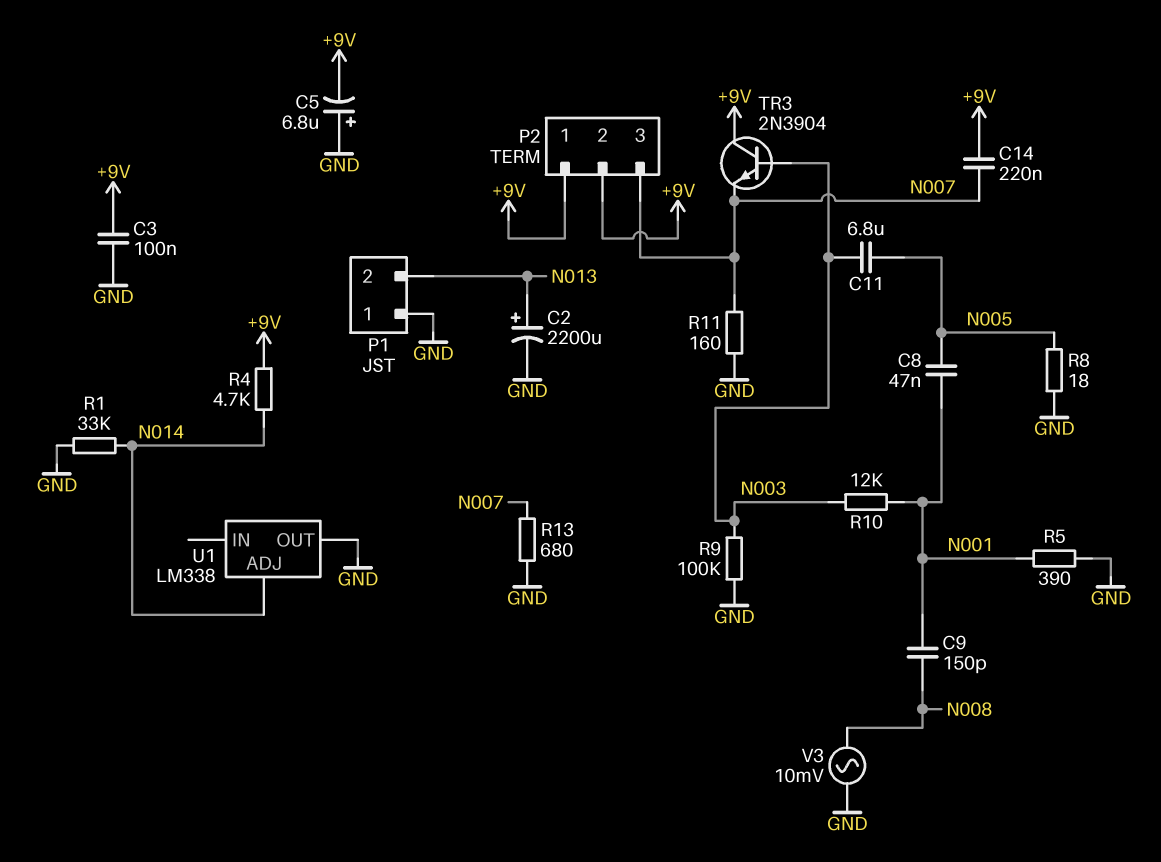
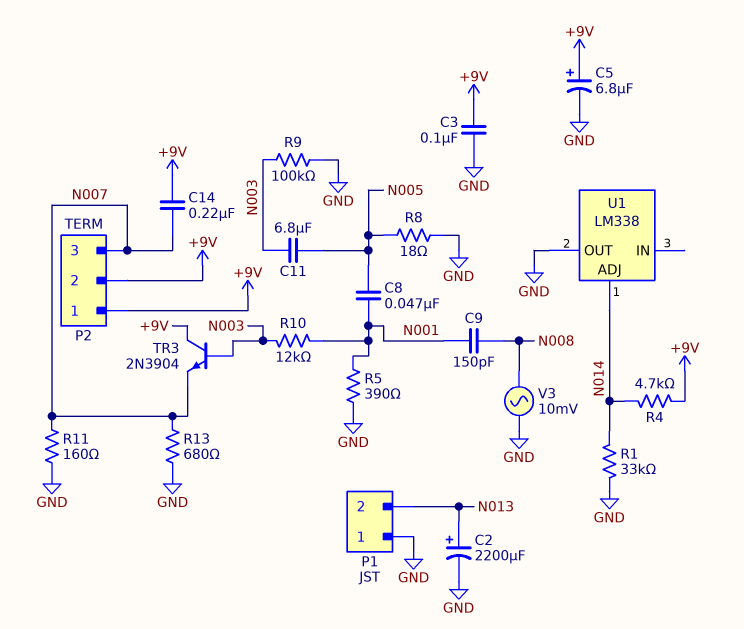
C5: 6.8uF (plus GND, minus +9V) -> 6.8uF (plus +9V, minus GND)

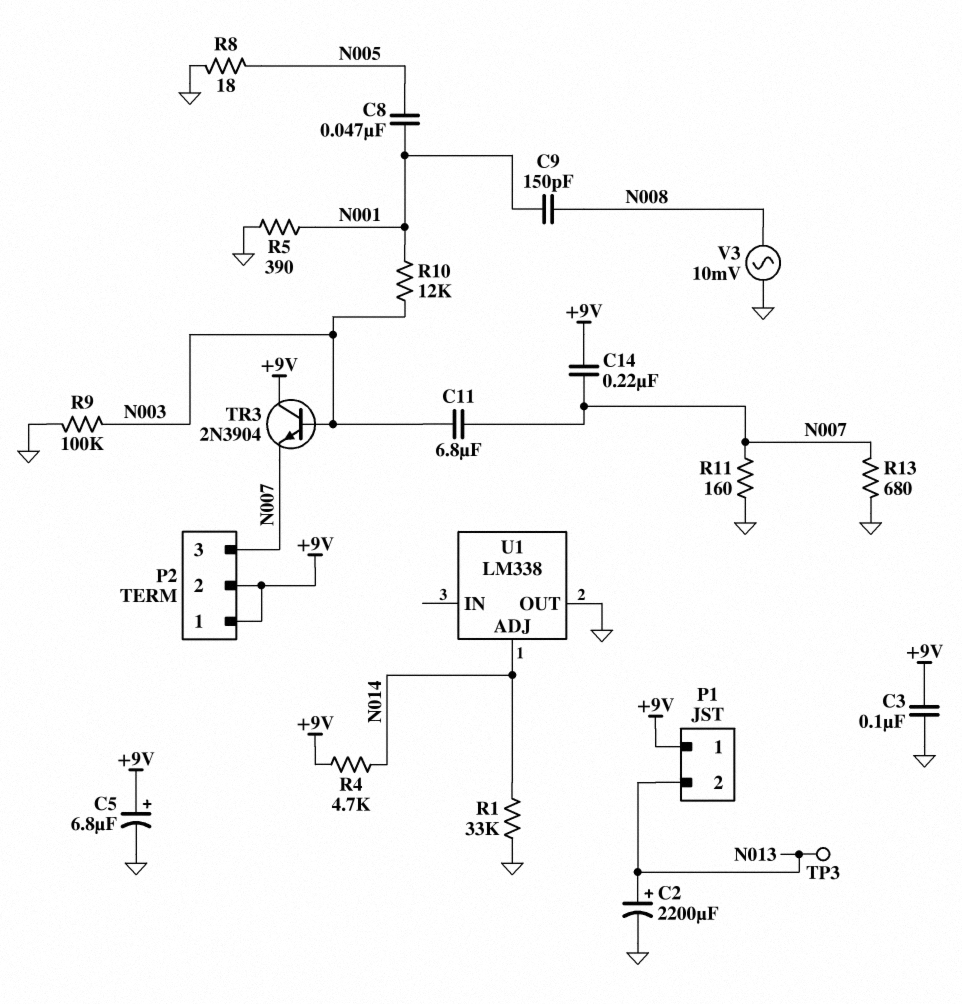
C11: 6.8uF (N003, N005) -> 6.8uF (N003, N007)
P1 pin 1: GND -> +9V
TP3: none -> test point (N013)

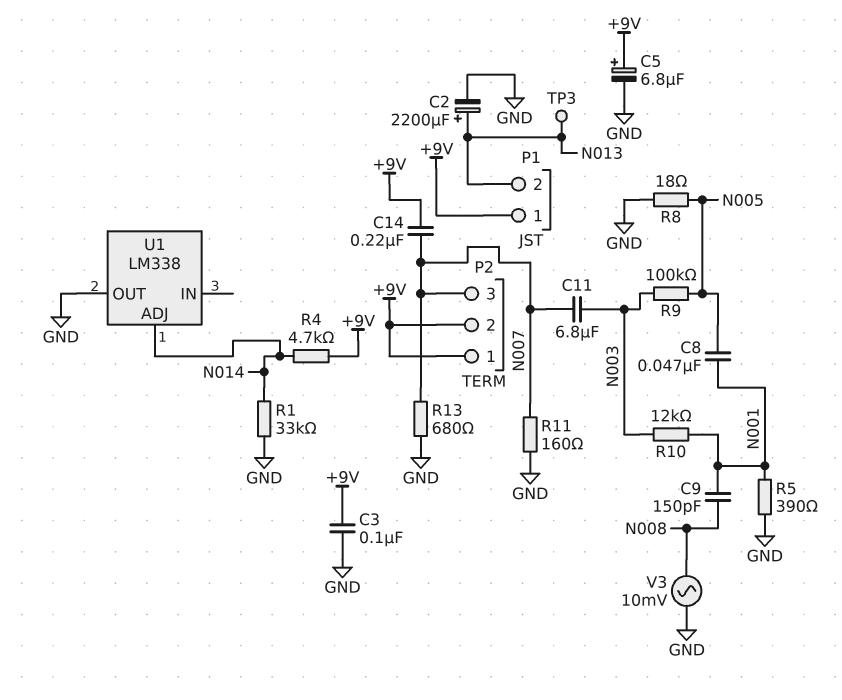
R9: 100k (GND, N003) -> 100k (N003, N005)
TR3: NPN 2N3904 (B N003, C +9V, E N007) -> none

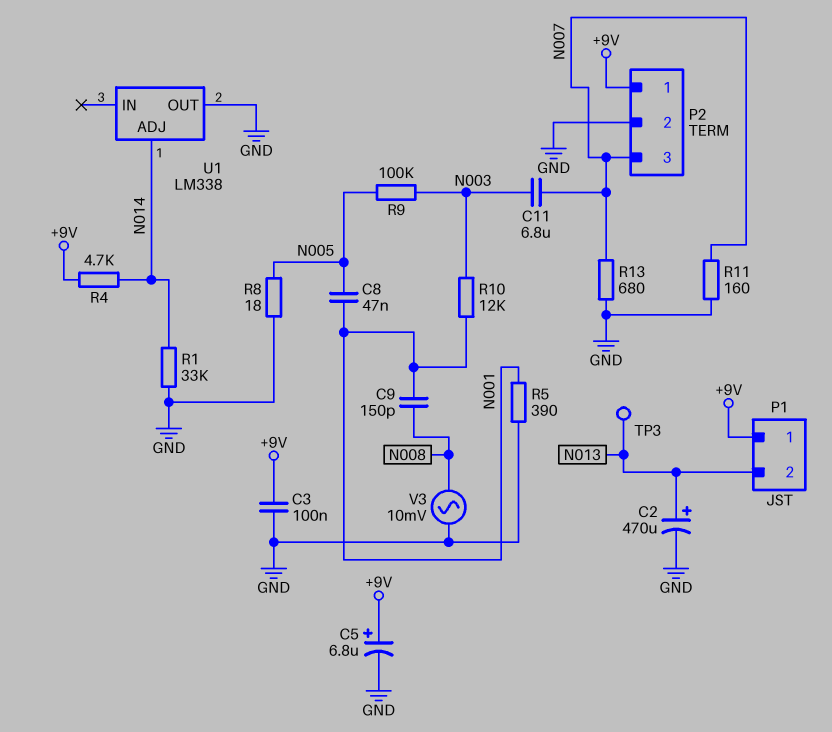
C2: 2200uF (plus N013, minus GND) -> 470uF (plus N013, minus GND)
C14: 220nF (+9V, N007) -> none
P2 pin 2: +9V -> GND

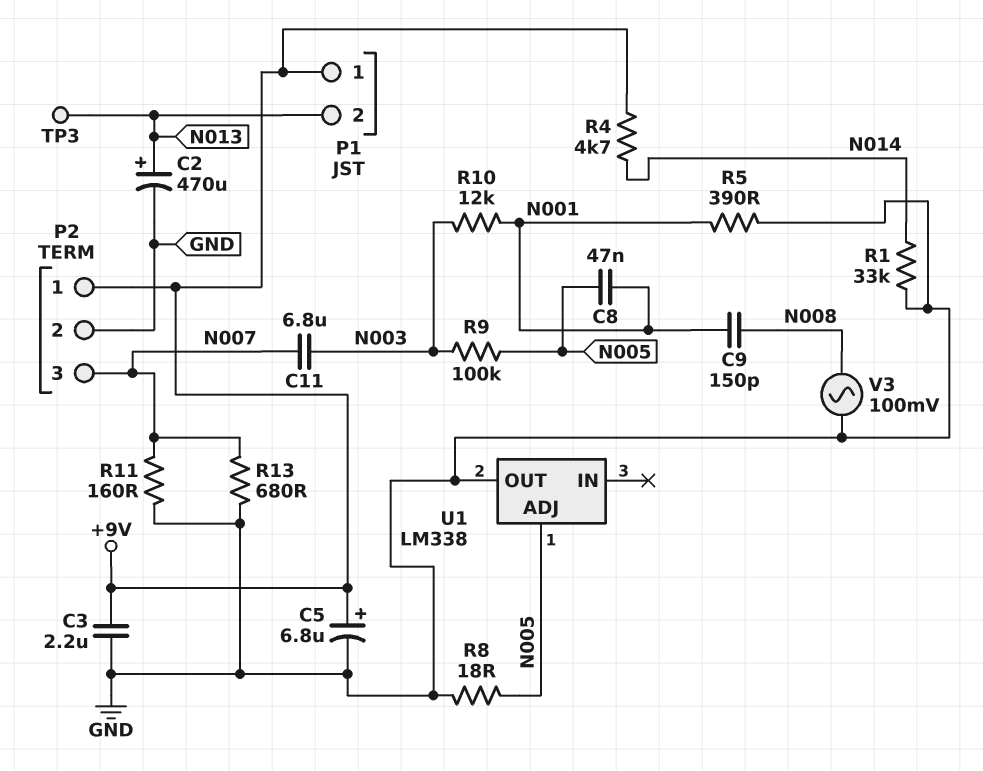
C3: 100nF (+9V, GND) -> 2.2uF (+9V, GND)
U1 pin ADJ: N014 -> N005
V3: AC 10mV (GND, N008) -> AC 100mV (GND, N008)

